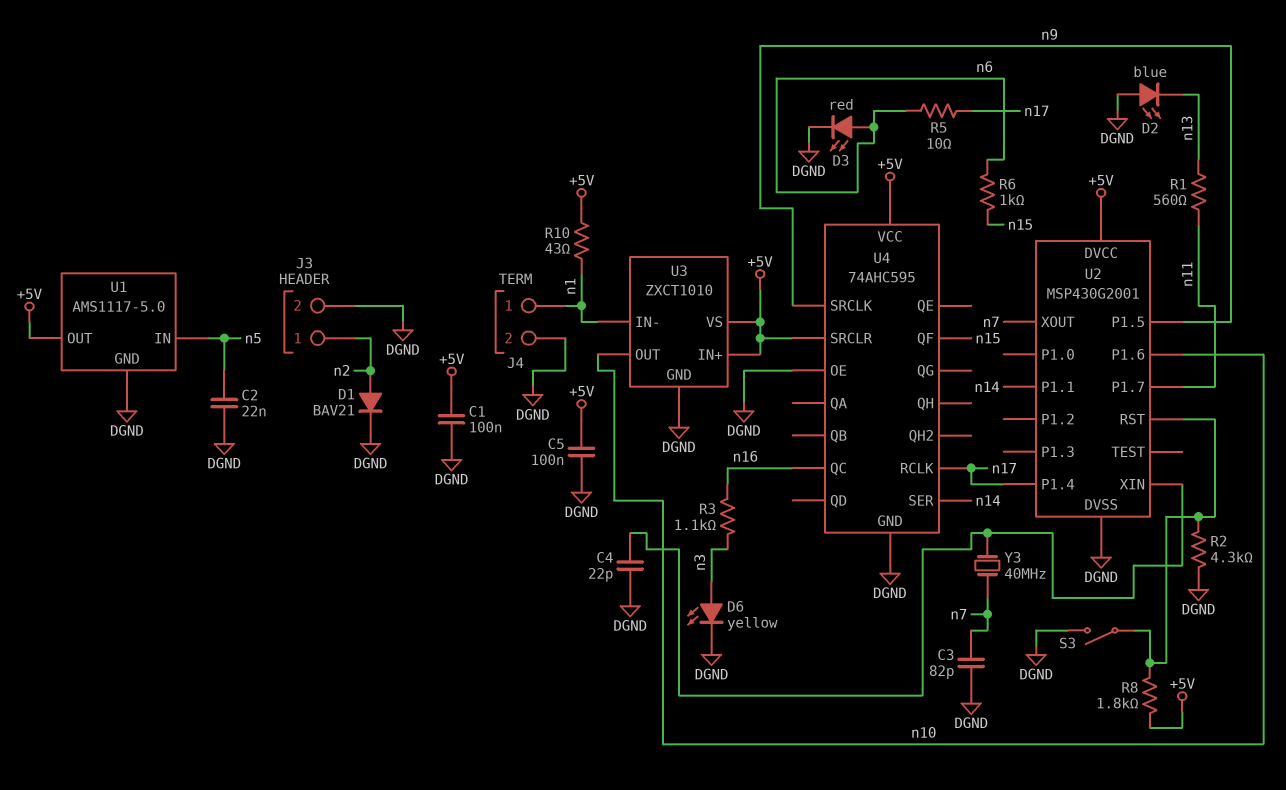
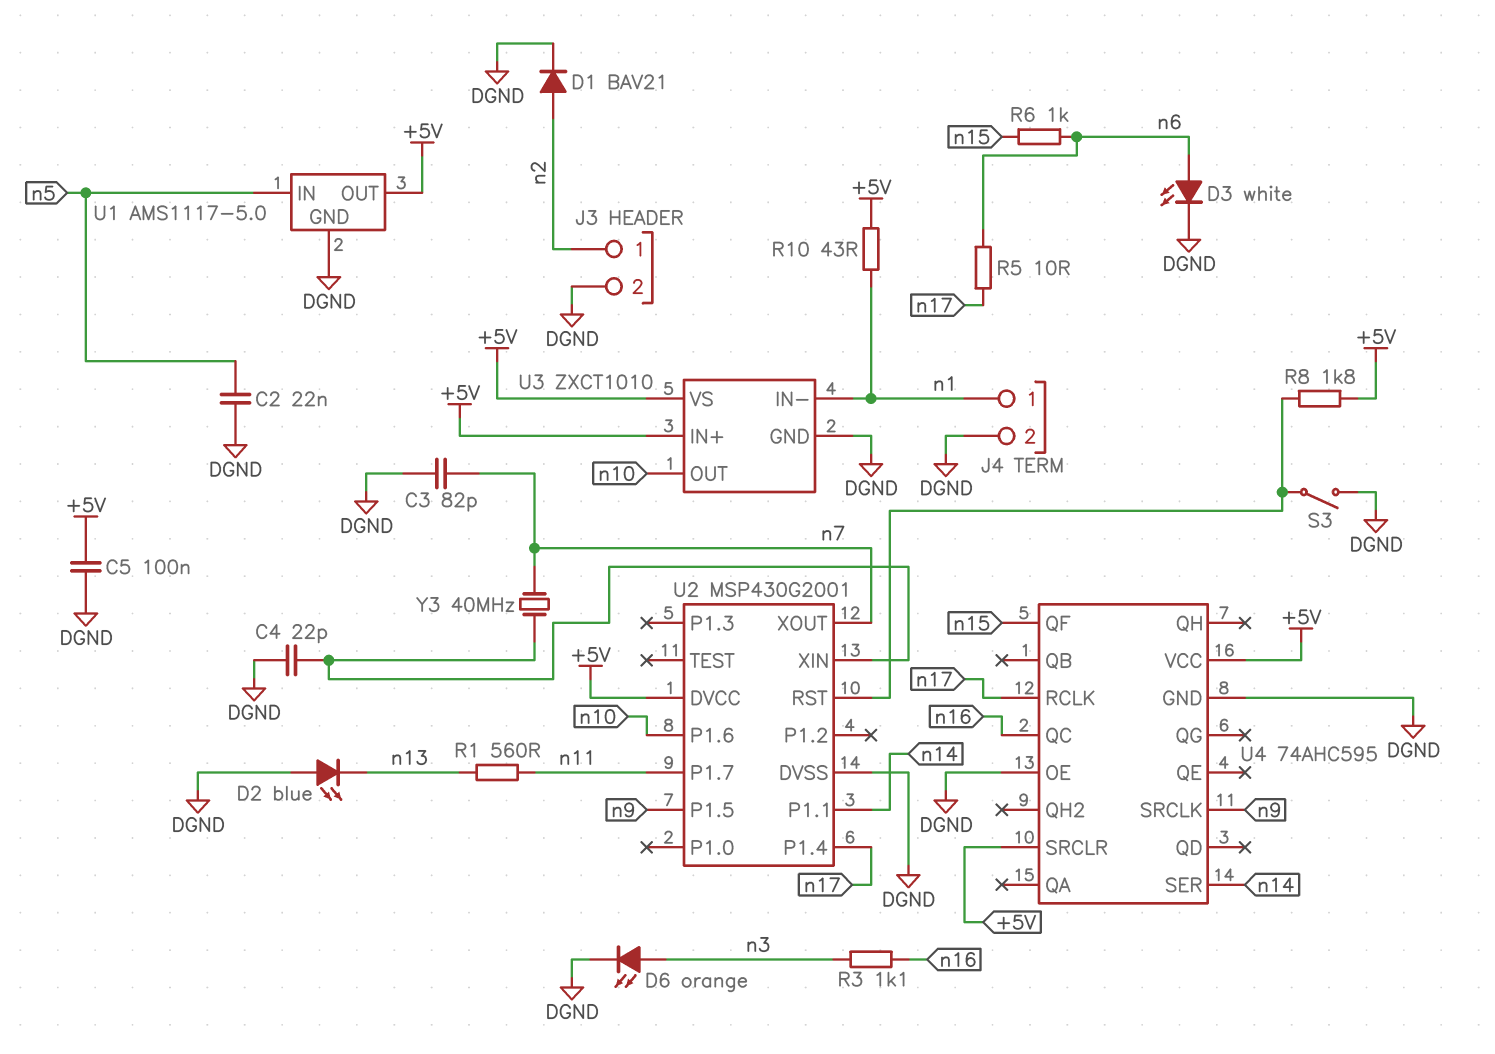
C1: 100nF (+5V, DGND) -> none
D3: LED red (A n6, K DGND) -> LED white (A n6, K DGND)
D6: LED yellow (A n3, K DGND) -> LED orange (A n3, K DGND)
R2: 4.3k (DGND, U2/RST) -> none

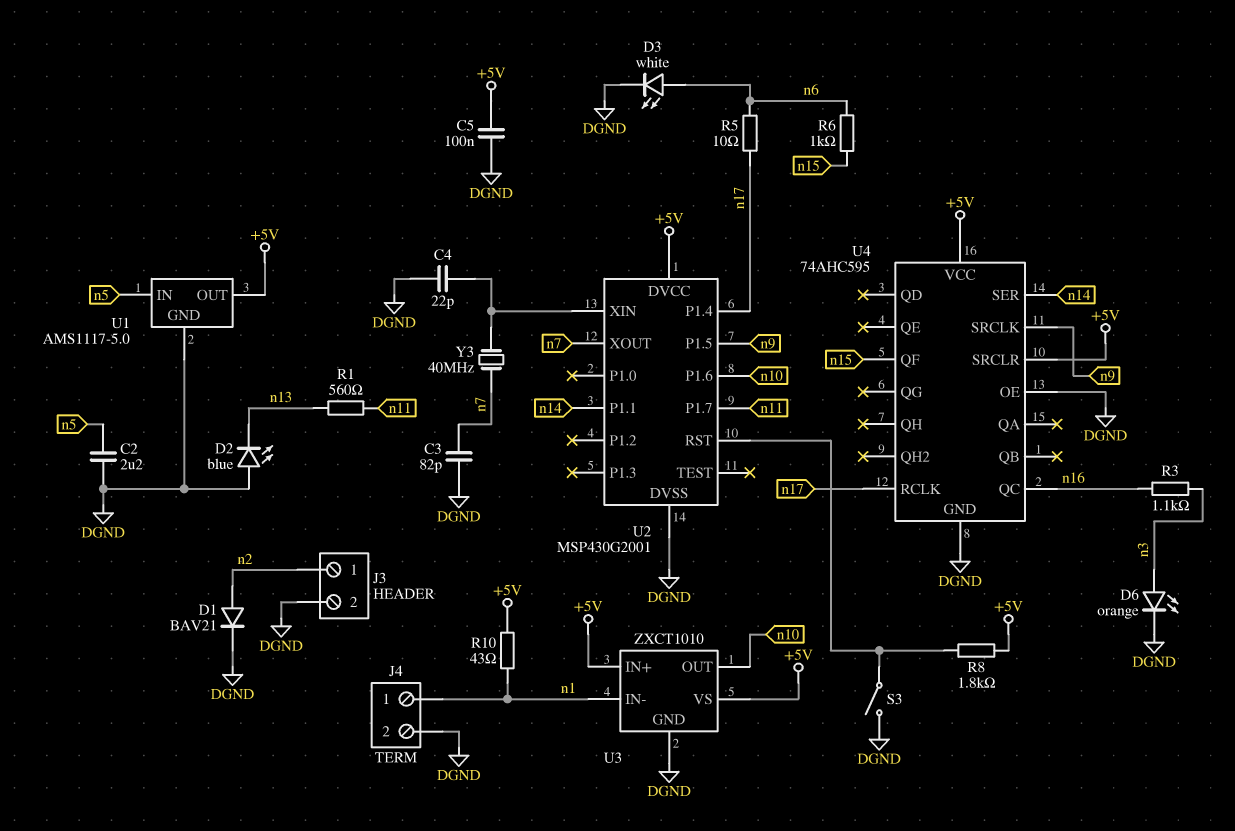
C2: 22nF (DGND, n5) -> 2.2uF (DGND, n5)

